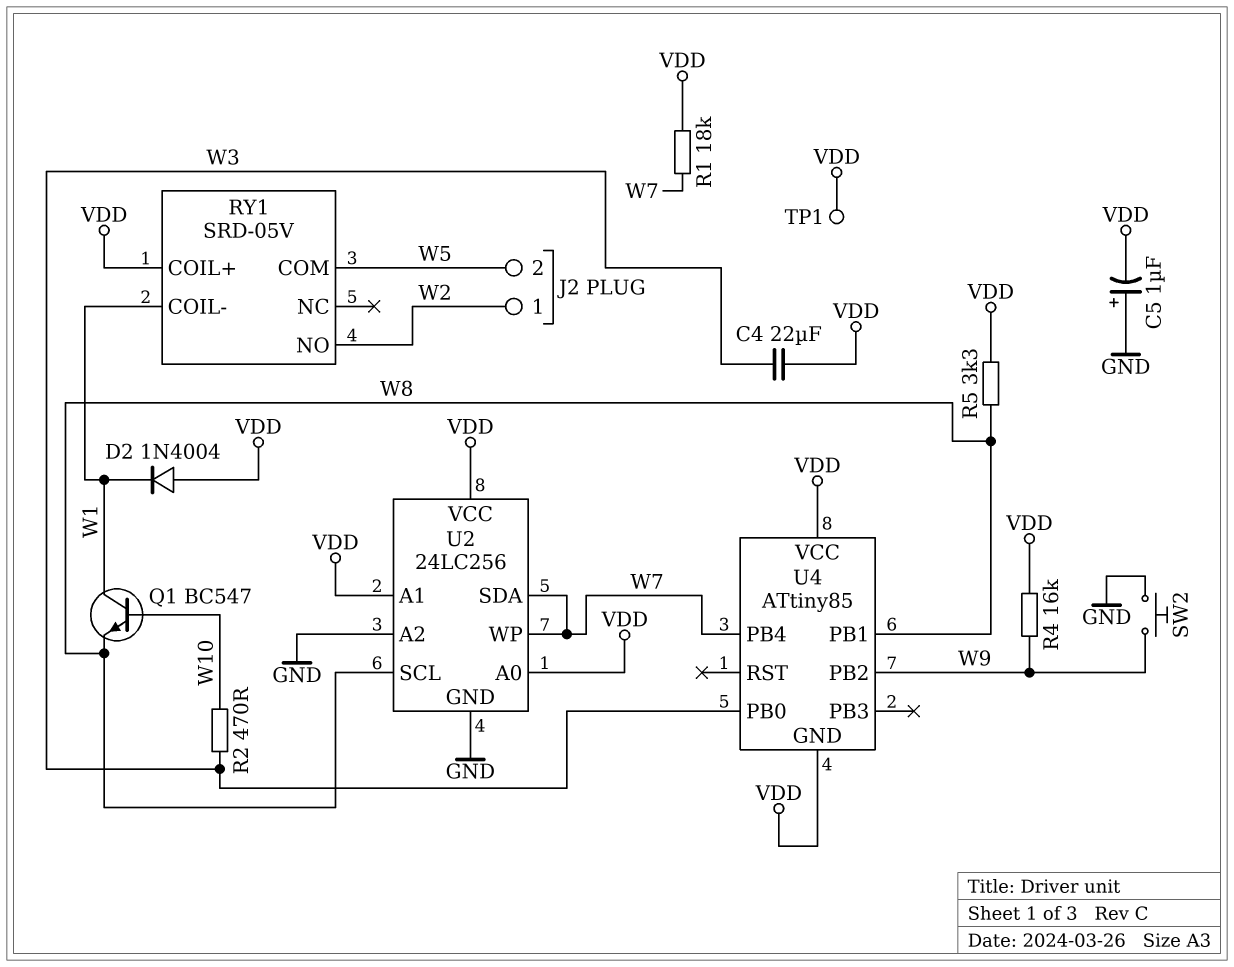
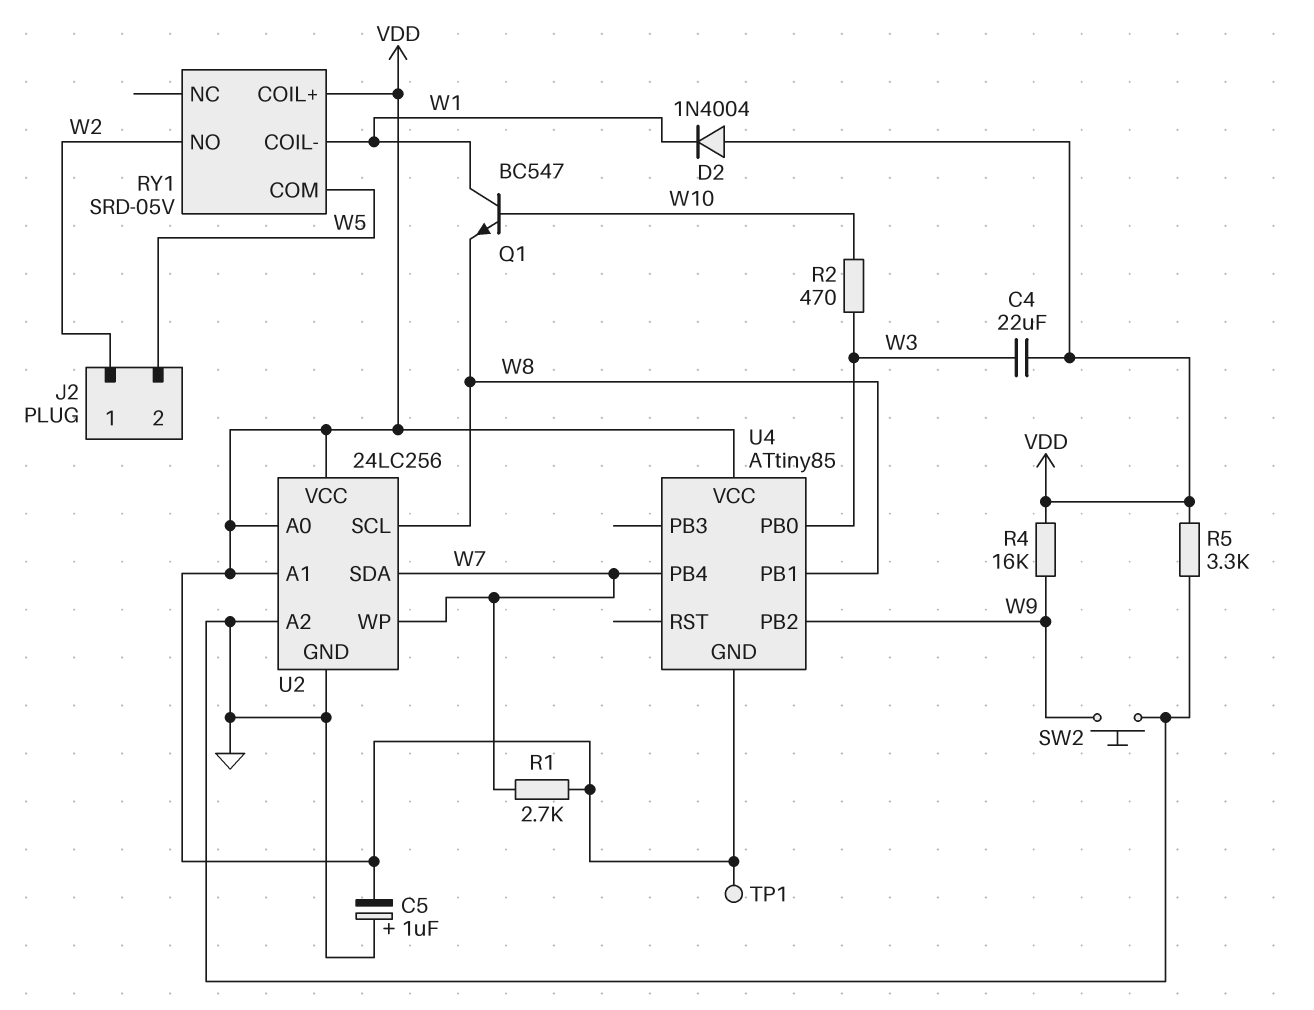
R1: 18k (VDD, W7) -> 2.7k (VDD, W7)
R5: 3.3k (VDD, W8) -> 3.3k (GND, VDD)

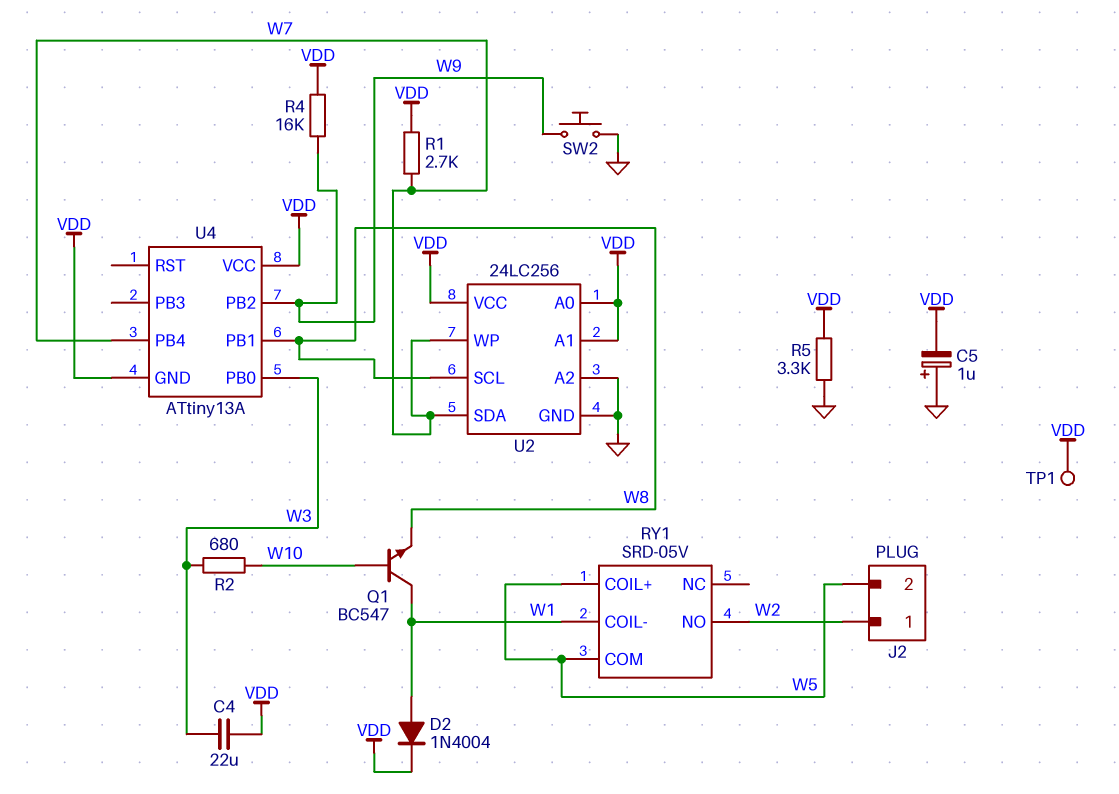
D2: diode 1N4004 (A VDD, K W1) -> diode 1N4004 (A W1, K VDD)
R2: 470 (W3, W10) -> 680 (W3, W10)
RY1 pin COIL+: VDD -> W5
U4: ATtiny85 -> ATtiny13A

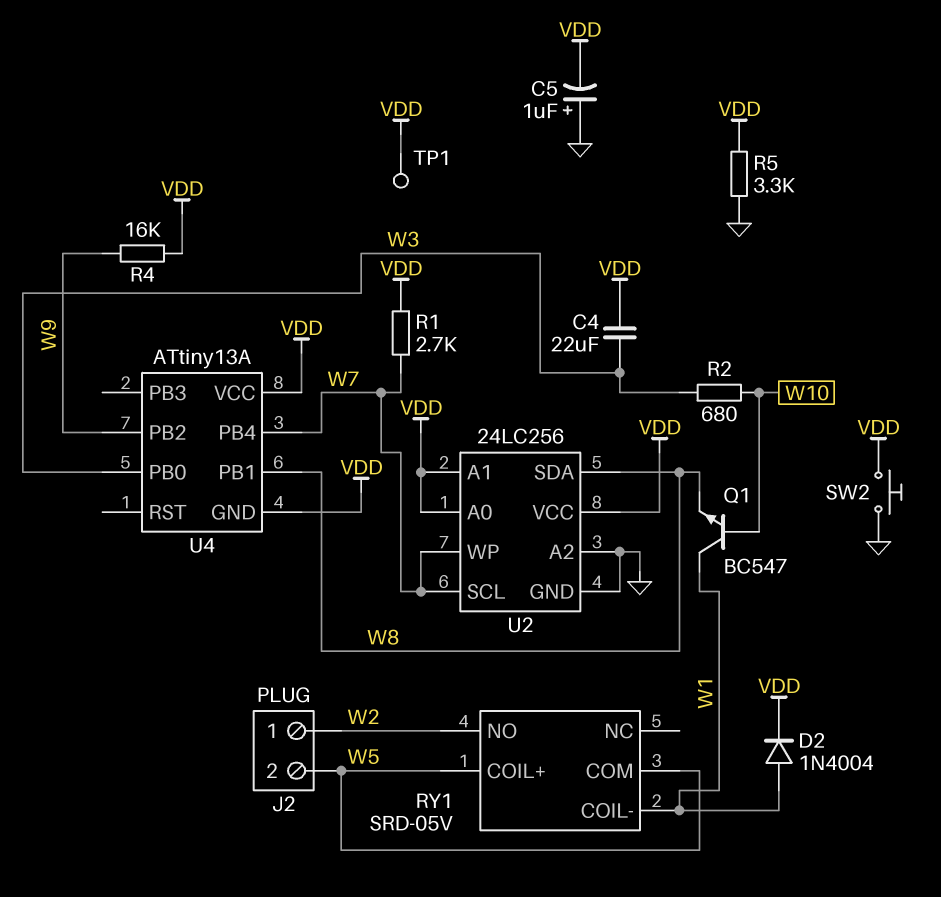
SW2: button (GND, W9) -> button (GND, VDD)
U2 pin SCL: W8 -> W7
U2 pin SDA: W7 -> W8

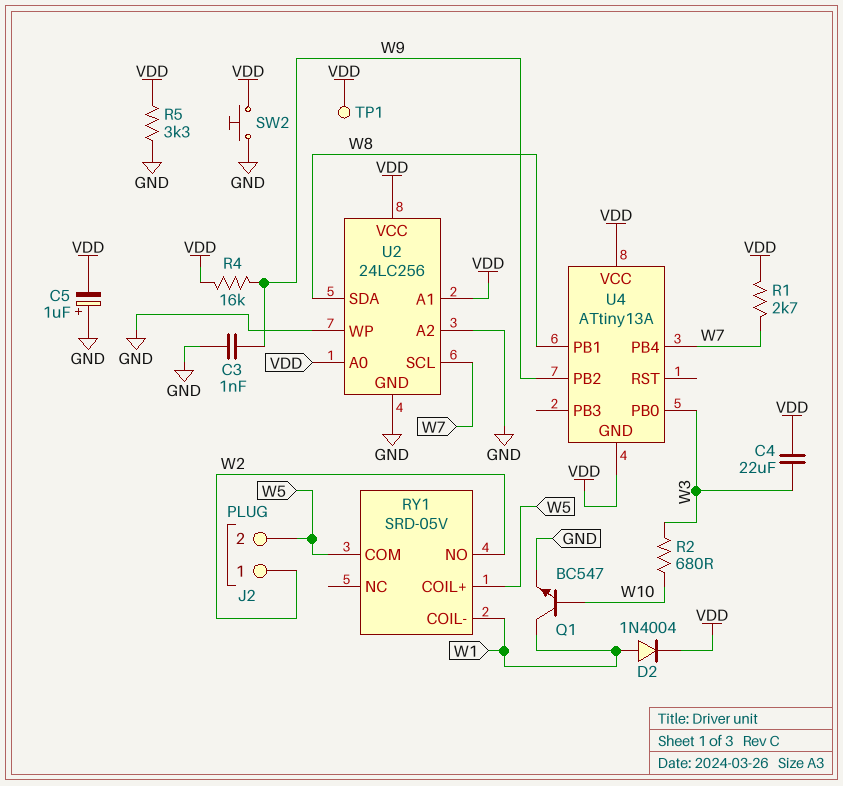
C3: none -> 1nF (GND, W9)
Q1: NPN BC547 (B W10, C W1, E W8) -> NPN BC547 (B W10, C W1, E GND)
U2 pin WP: W7 -> GND

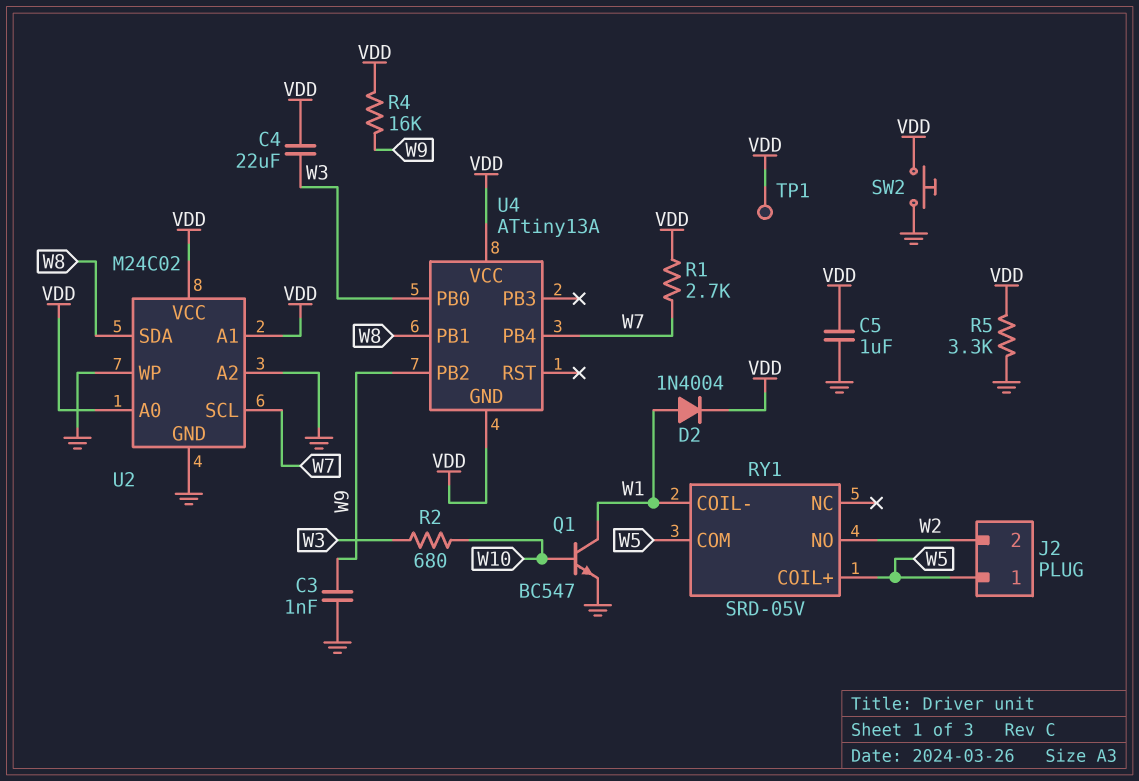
C5: 1uF (plus GND, minus VDD) -> 1uF (GND, VDD)
J2 pin 1: W2 -> W5
J2 pin 2: W5 -> W2
U2: 24LC256 -> M24C02

